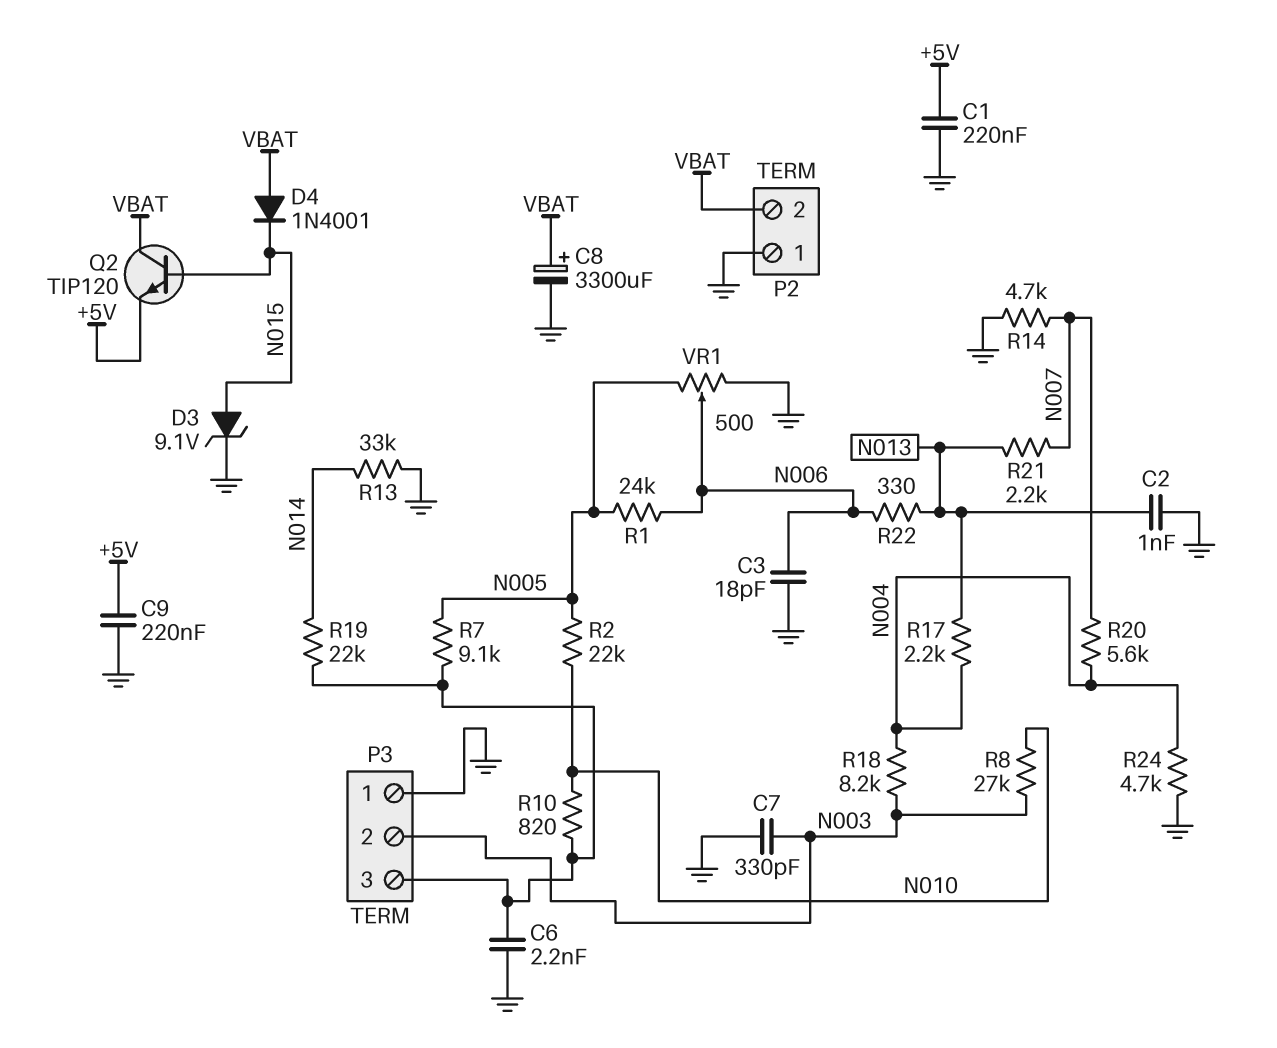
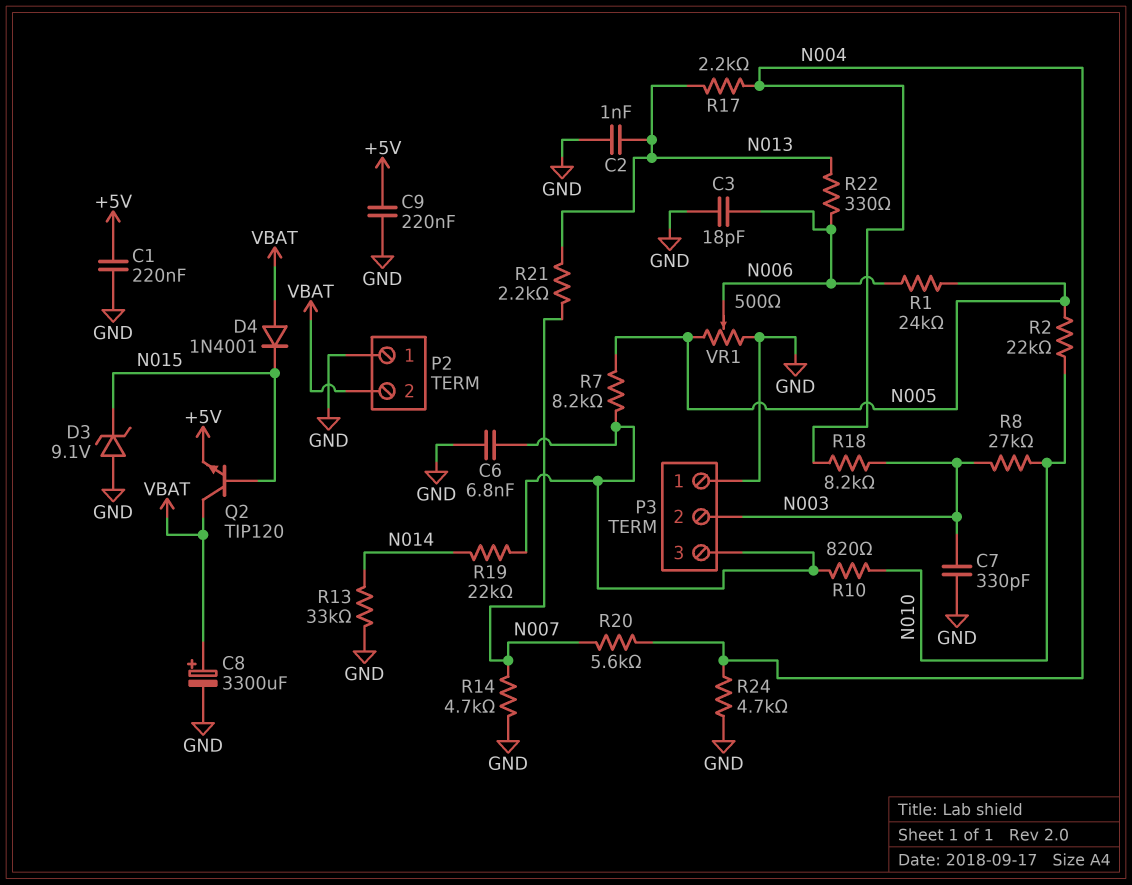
C6: 2.2nF (GND, P3/3) -> 6.8nF (GND, P3/3)
D3: zener 9.1V (A N015, K GND) -> zener 9.1V (A GND, K N015)
R7: 9.1k (N005, P3/3) -> 8.2k (N005, P3/3)

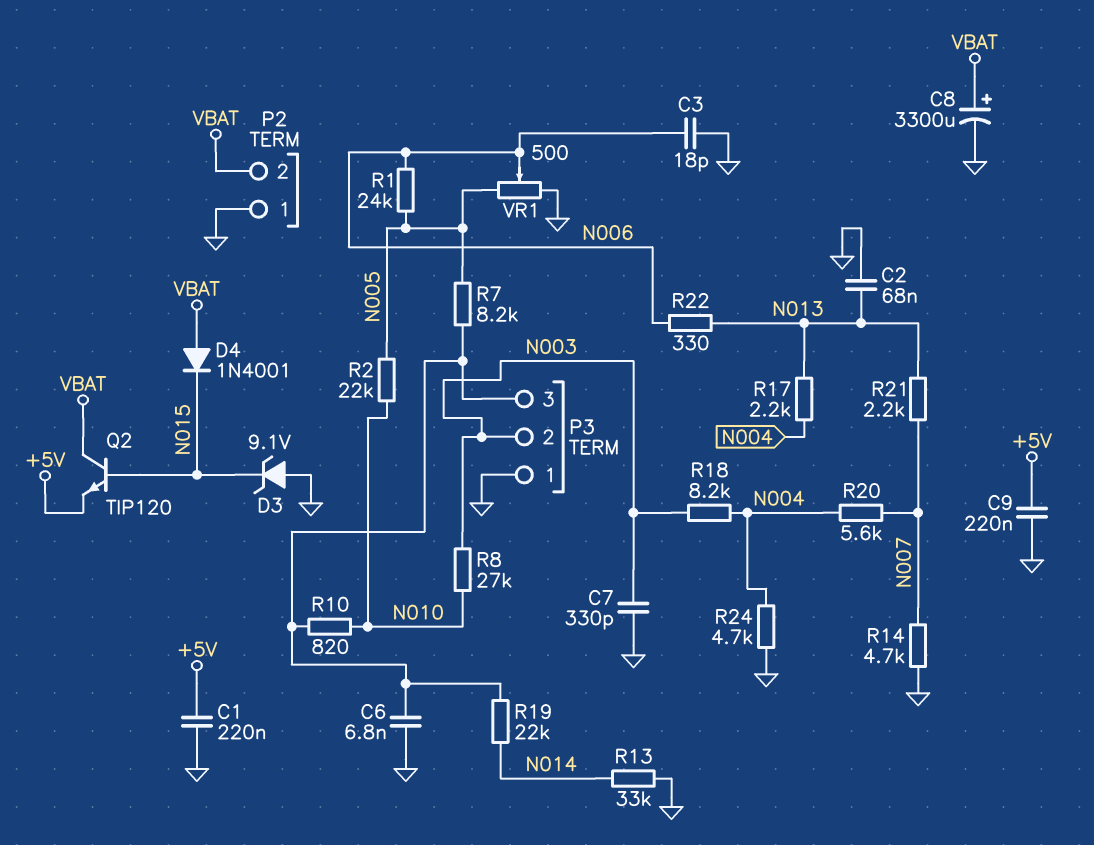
C2: 1nF (GND, N013) -> 68nF (GND, N013)

